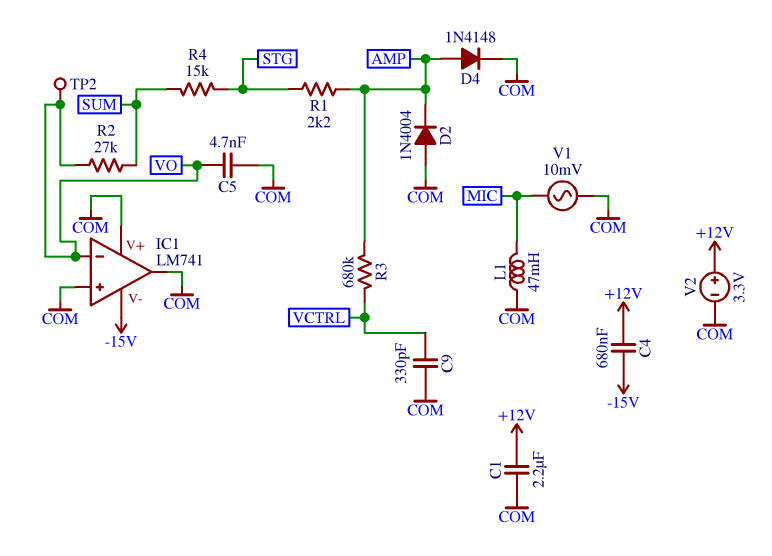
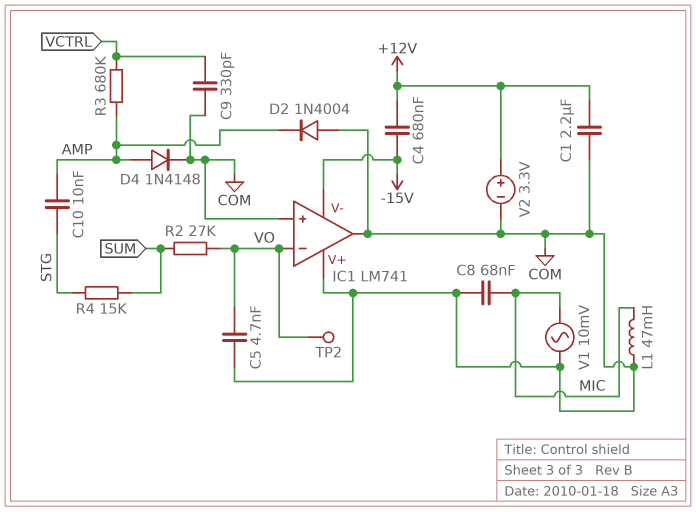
C8: none -> 68nF (COM, MIC)
C10: none -> 10nF (AMP, STG)
R1: 2.2k (AMP, STG) -> none

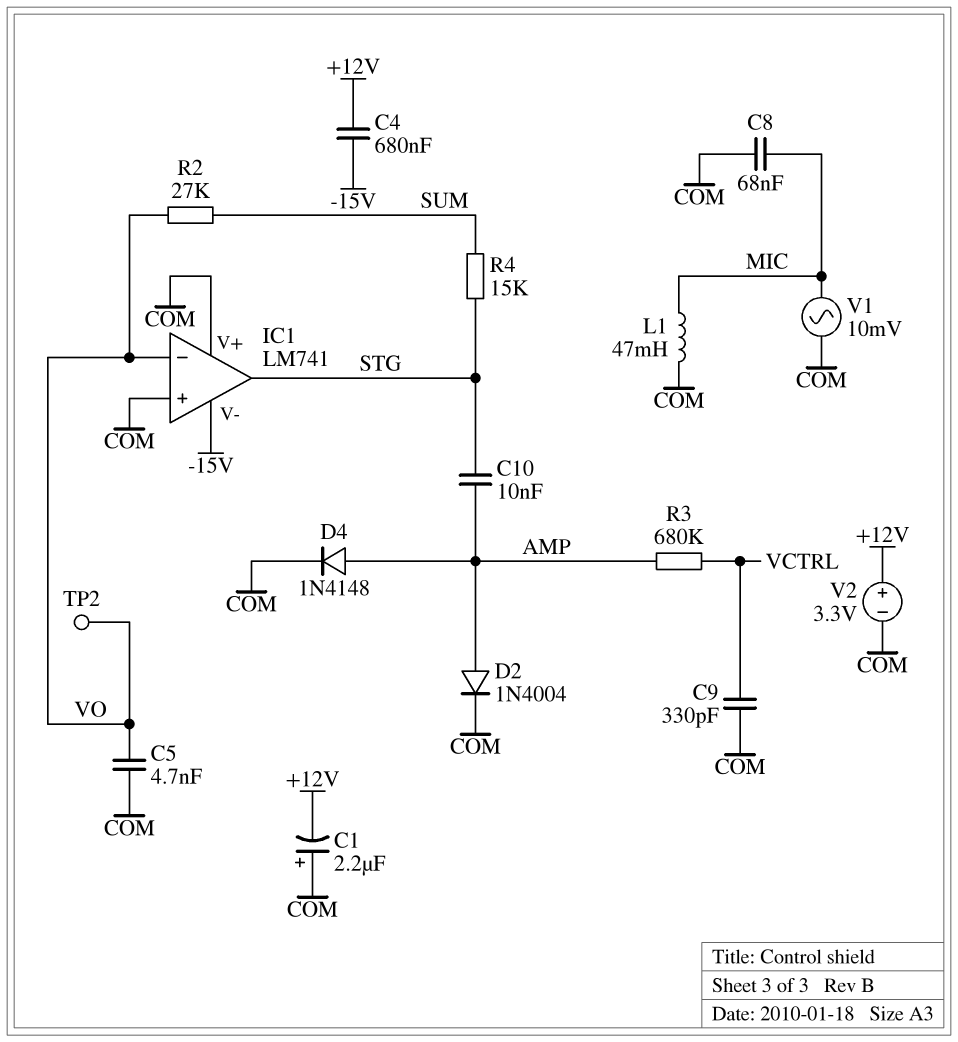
C1: 2.2uF (+12V, COM) -> 2.2uF (plus COM, minus +12V)
D2: diode 1N4004 (A COM, K AMP) -> diode 1N4004 (A AMP, K COM)
IC1 pin out: COM -> STG

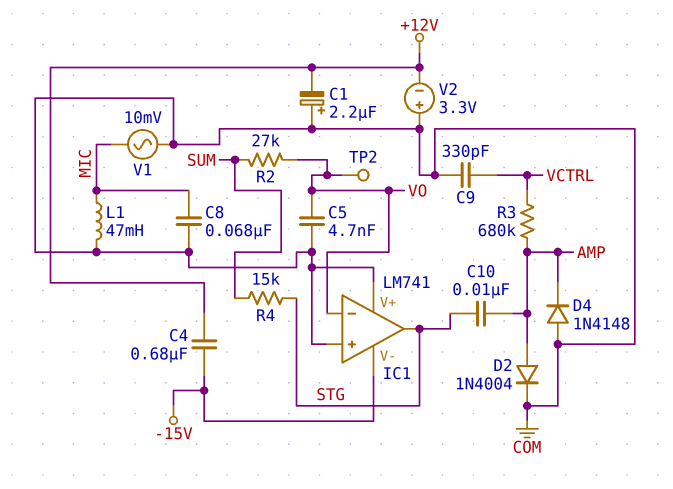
D4: diode 1N4148 (A AMP, K COM) -> diode 1N4148 (A COM, K AMP)
V2: 3.3V (plus +12V, minus COM) -> 3.3V (plus COM, minus +12V)

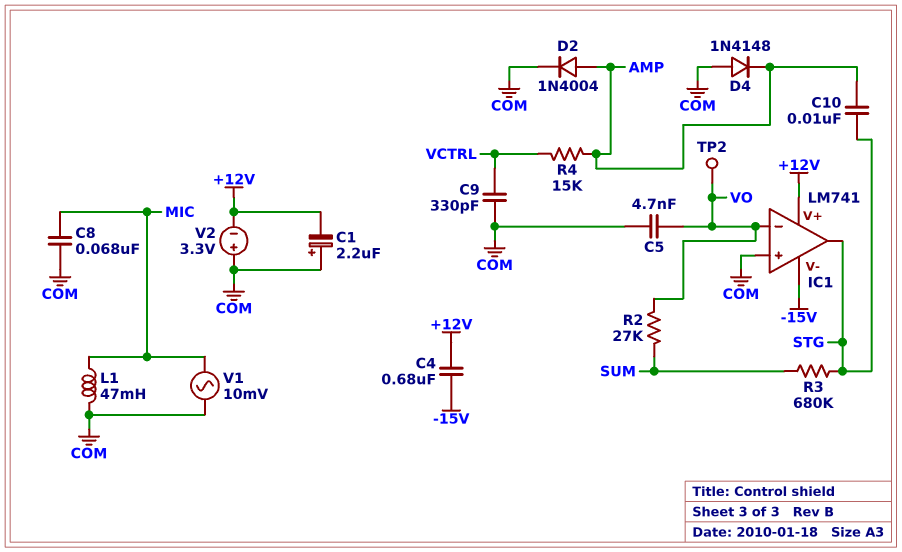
IC1 pin V+: COM -> +12V
R3: 680k (AMP, VCTRL) -> 680k (STG, SUM)
R4: 15k (STG, SUM) -> 15k (AMP, VCTRL)

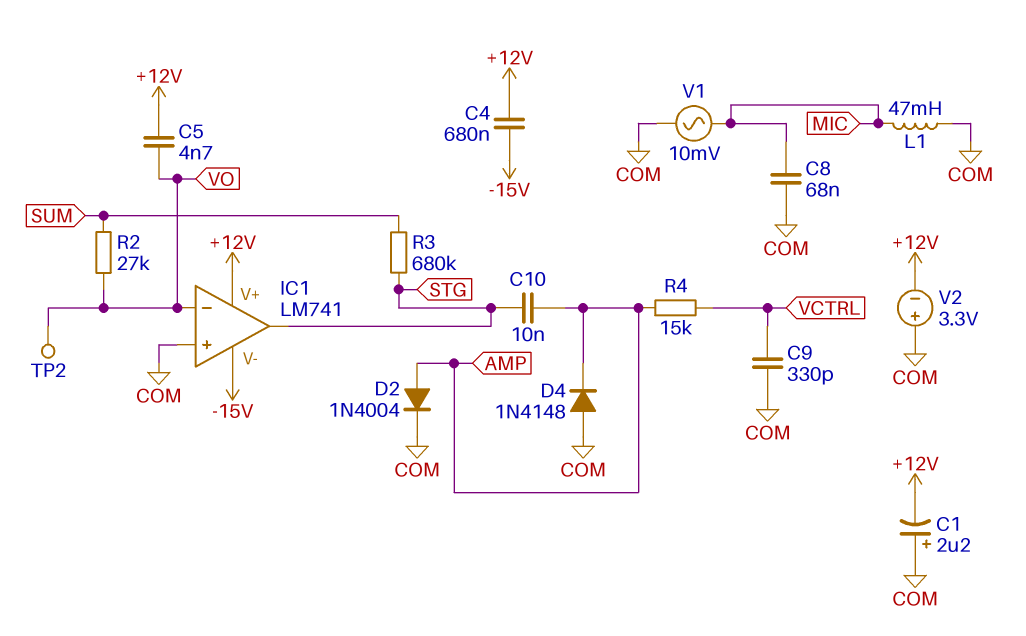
C5: 4.7nF (COM, VO) -> 4.7nF (+12V, VO)

